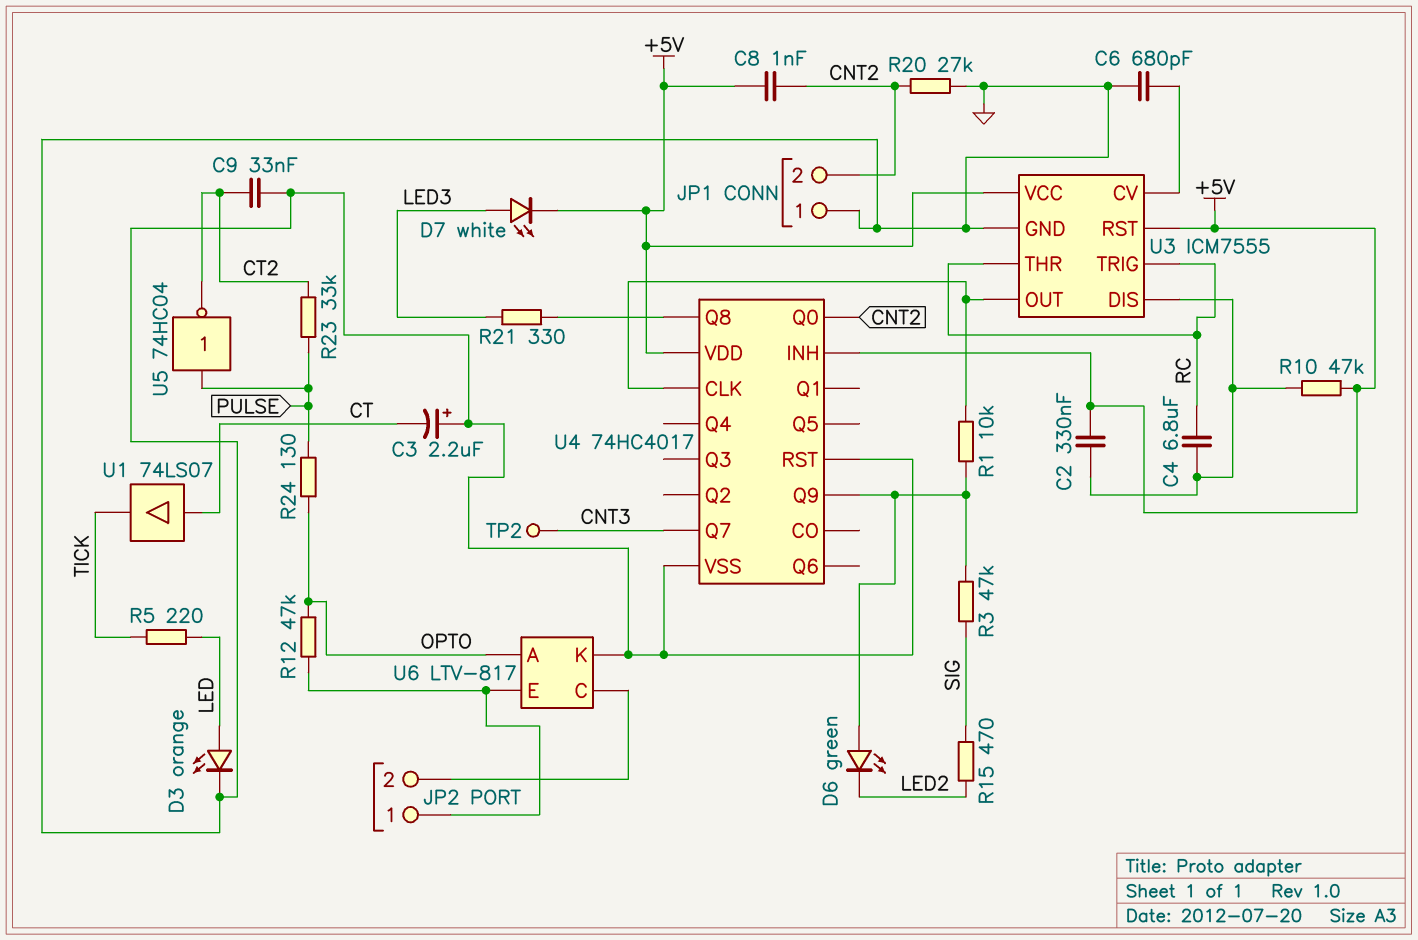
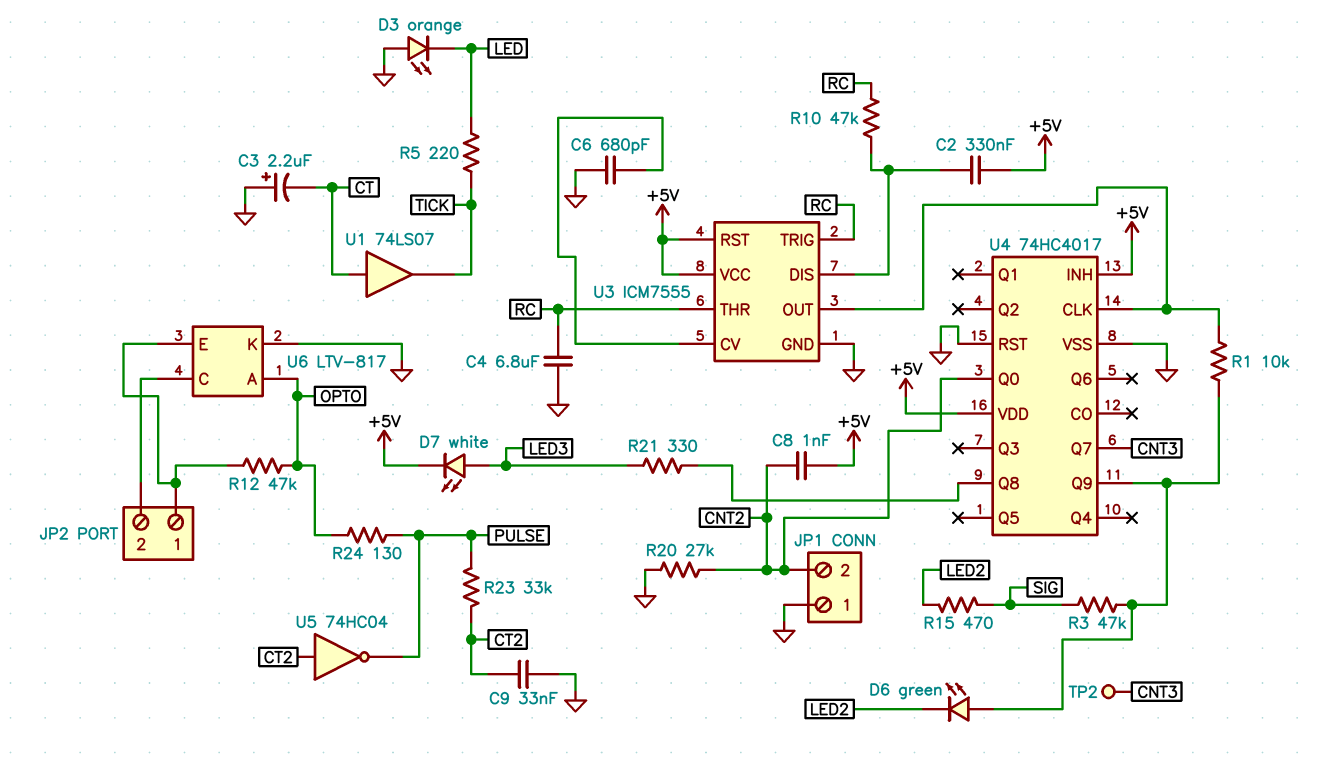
C4: 6.8uF (RC, U3/DIS) -> 6.8uF (GND, RC)
D3: LED orange (A LED, K GND) -> LED orange (A GND, K LED)
R10: 47k (+5V, U3/DIS) -> 47k (RC, U3/DIS)
U5: NOT 74HC04 (in PULSE, out CT2) -> NOT 74HC04 (in CT2, out PULSE)

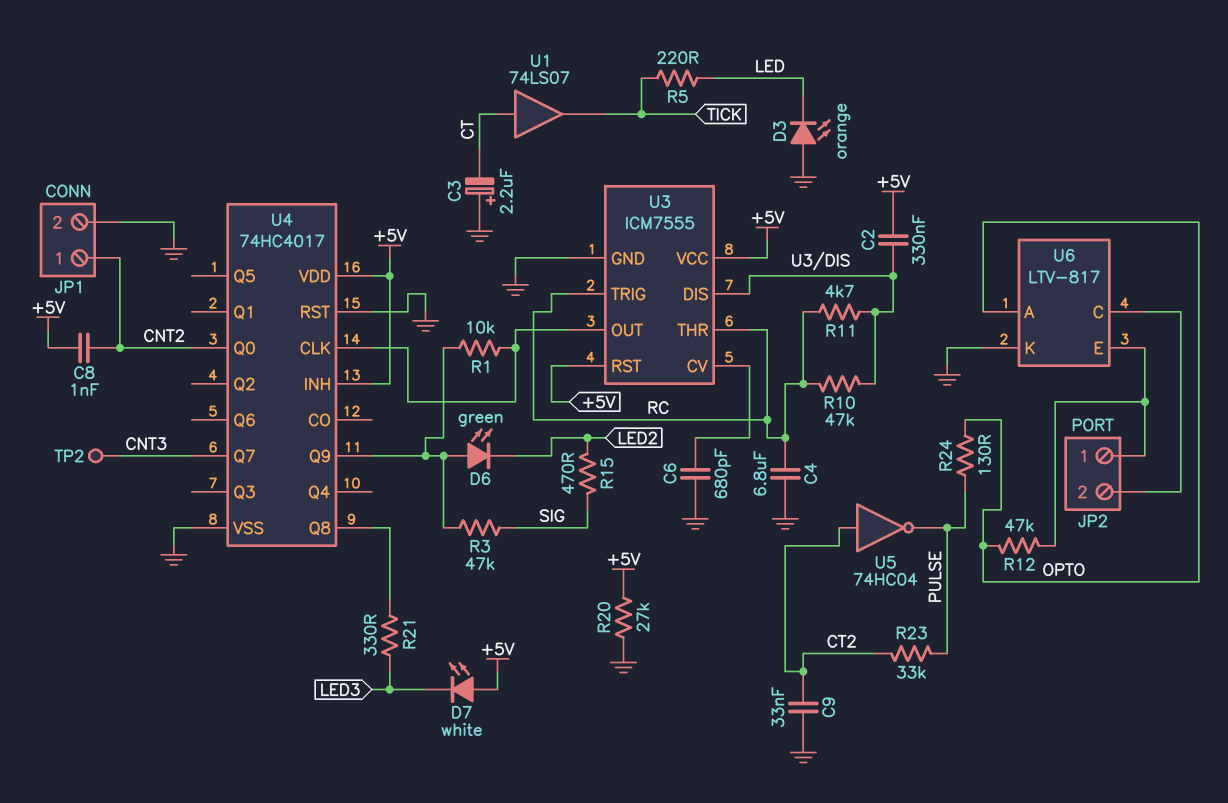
D7: LED white (A LED3, K +5V) -> LED white (A +5V, K LED3)
JP1 pin 1: GND -> CNT2
JP1 pin 2: CNT2 -> GND
R11: none -> 4.7k (RC, U3/DIS)
R20: 27k (CNT2, GND) -> 27k (+5V, GND)

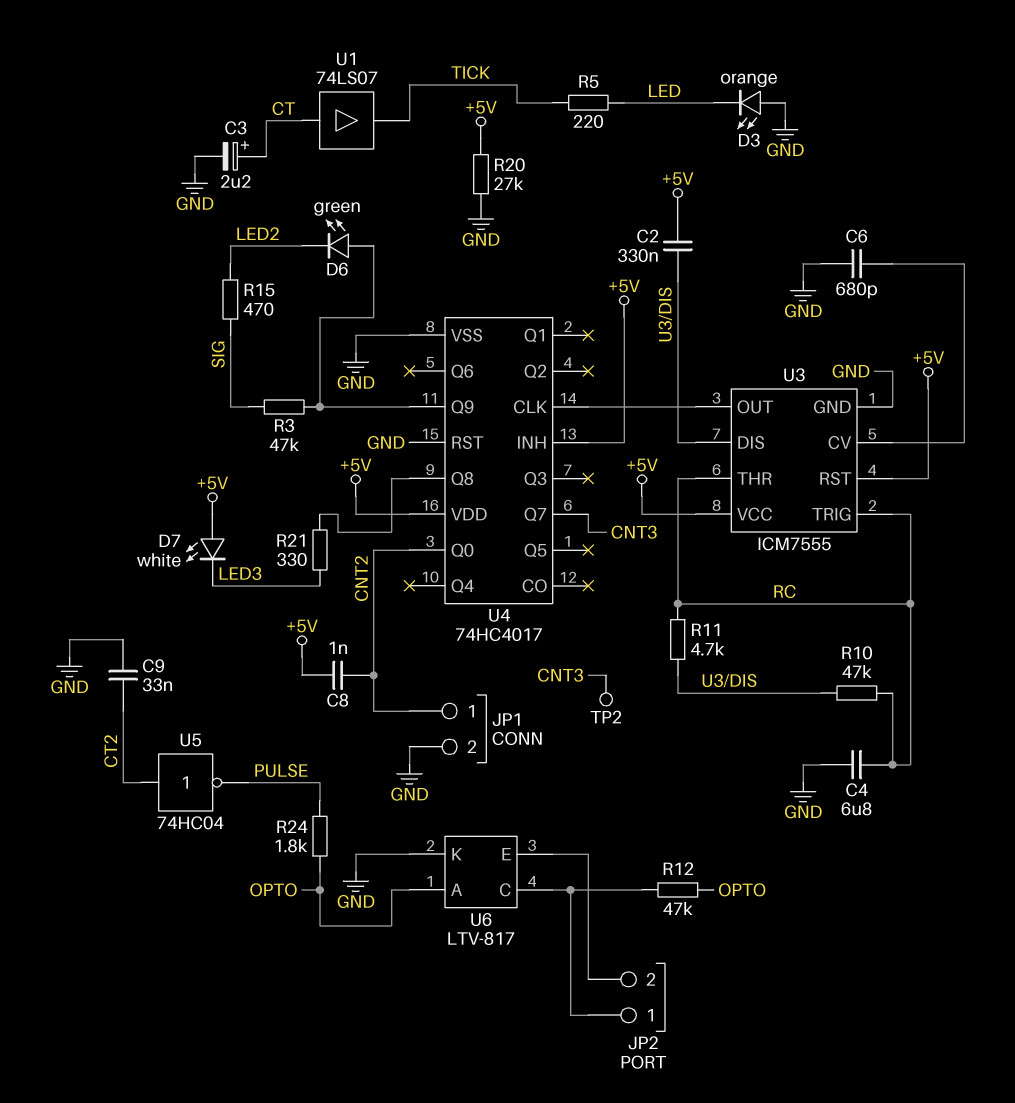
C3: 2.2uF (plus GND, minus CT) -> 2.2uF (plus CT, minus GND)
R1: 10k (U3/OUT, U4/Q9) -> none
R23: 33k (CT2, PULSE) -> none
R24: 130 (OPTO, PULSE) -> 1.8k (OPTO, PULSE)
U6 pin C: JP2/2 -> JP2/1
U6 pin E: JP2/1 -> JP2/2

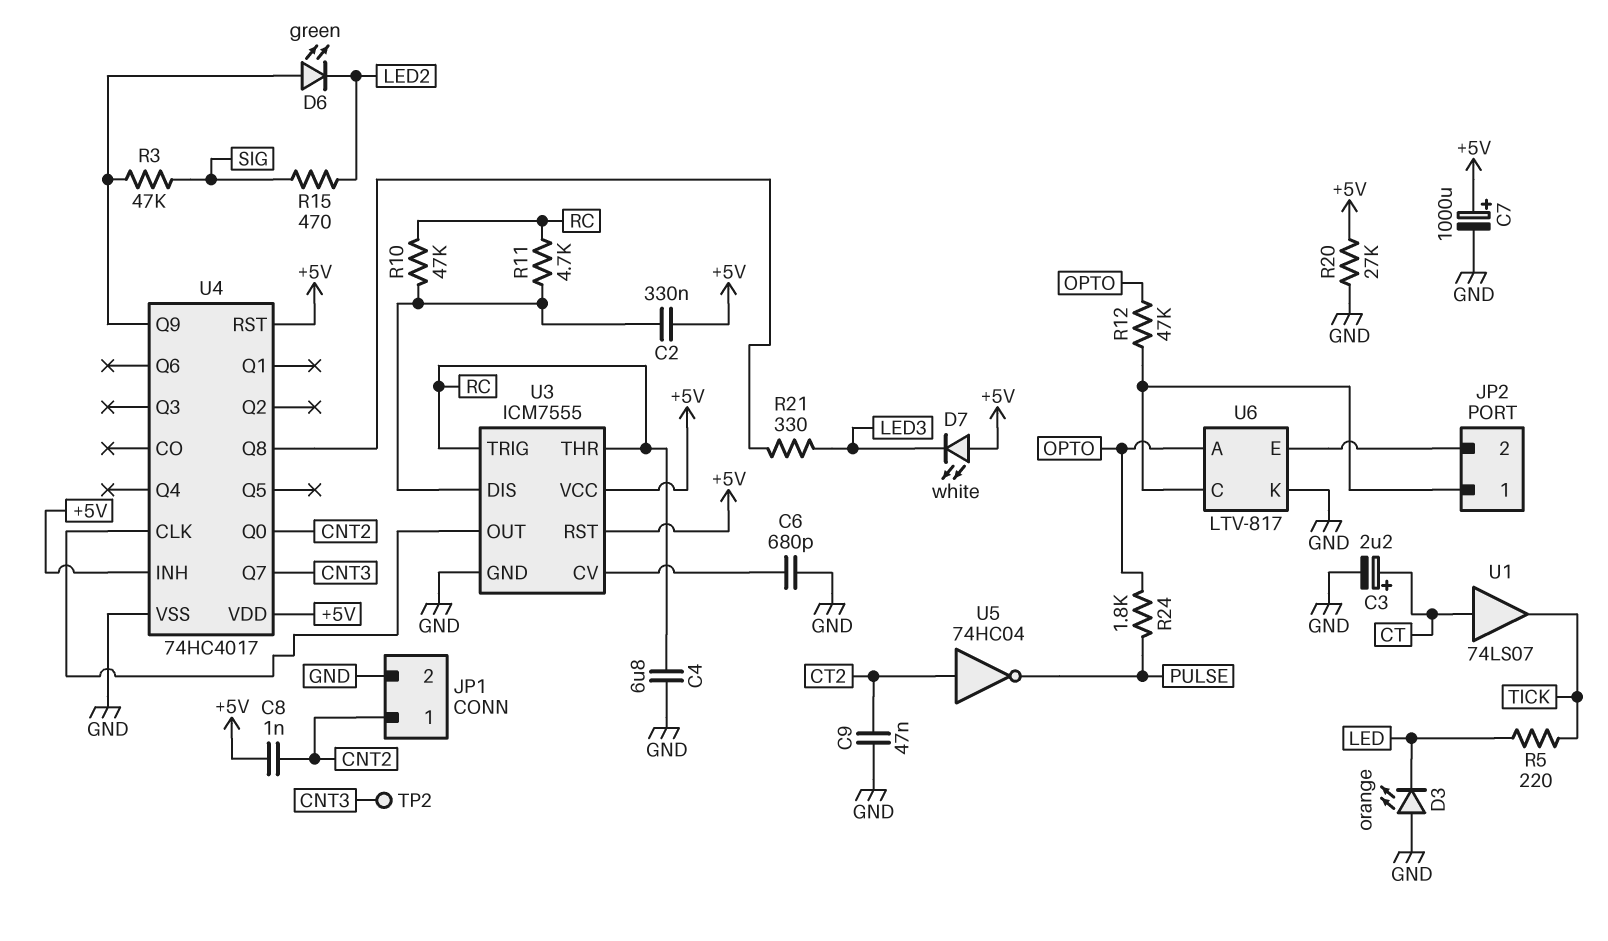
C7: none -> 1000uF (plus +5V, minus GND)
C9: 33nF (CT2, GND) -> 47nF (CT2, GND)
U4 pin RST: GND -> +5V

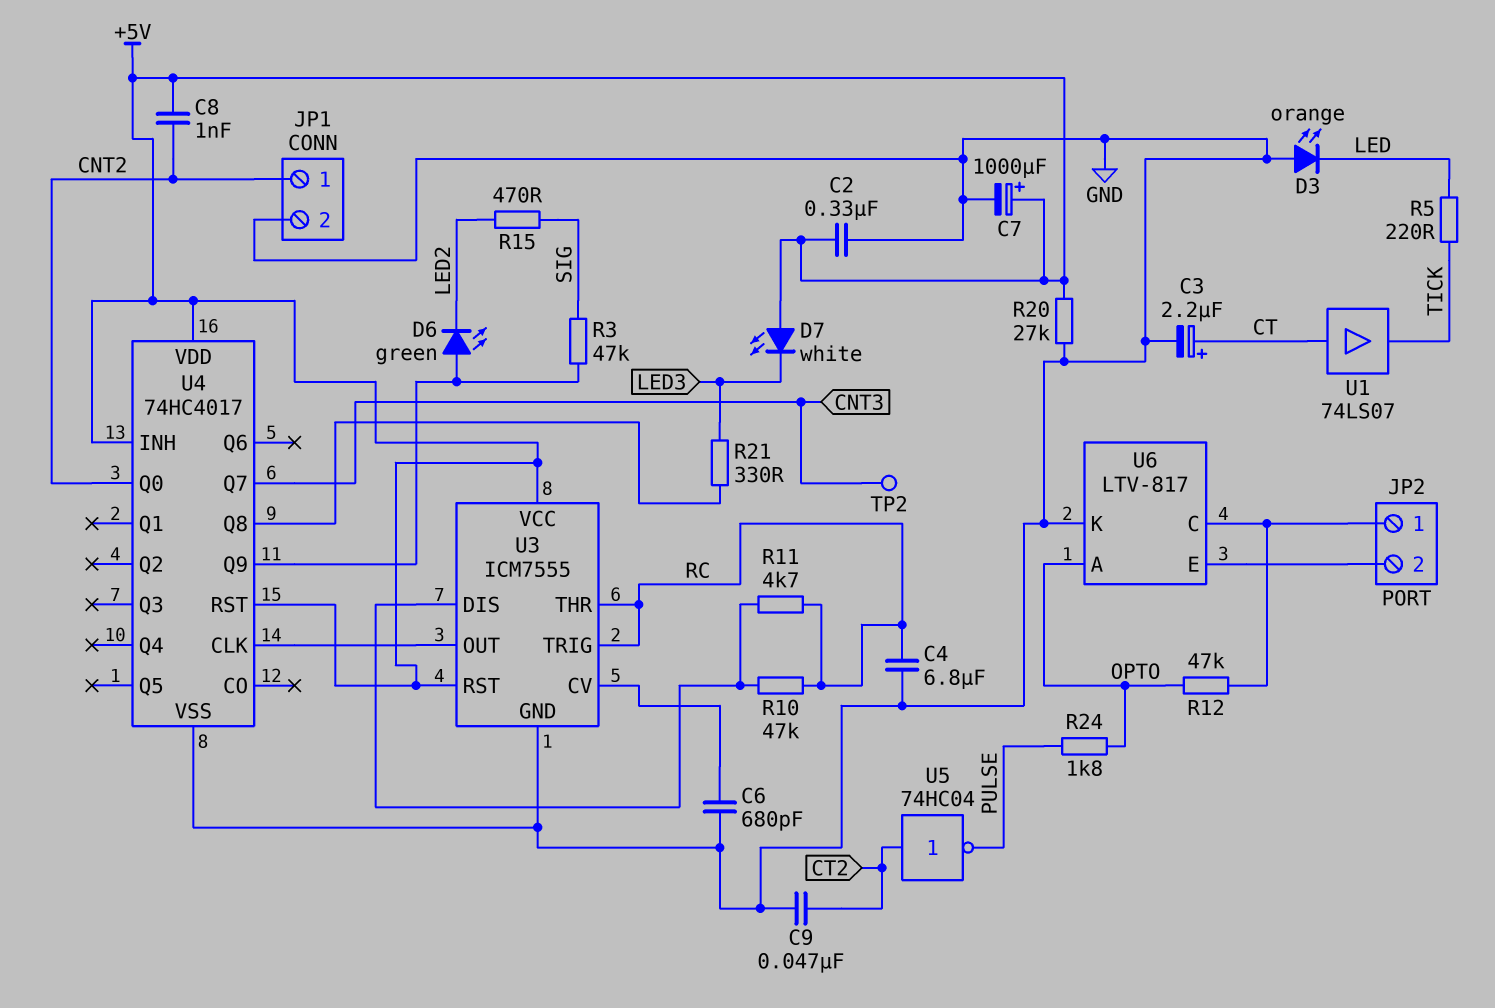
C2: 330nF (+5V, U3/DIS) -> 330nF (+5V, GND)

